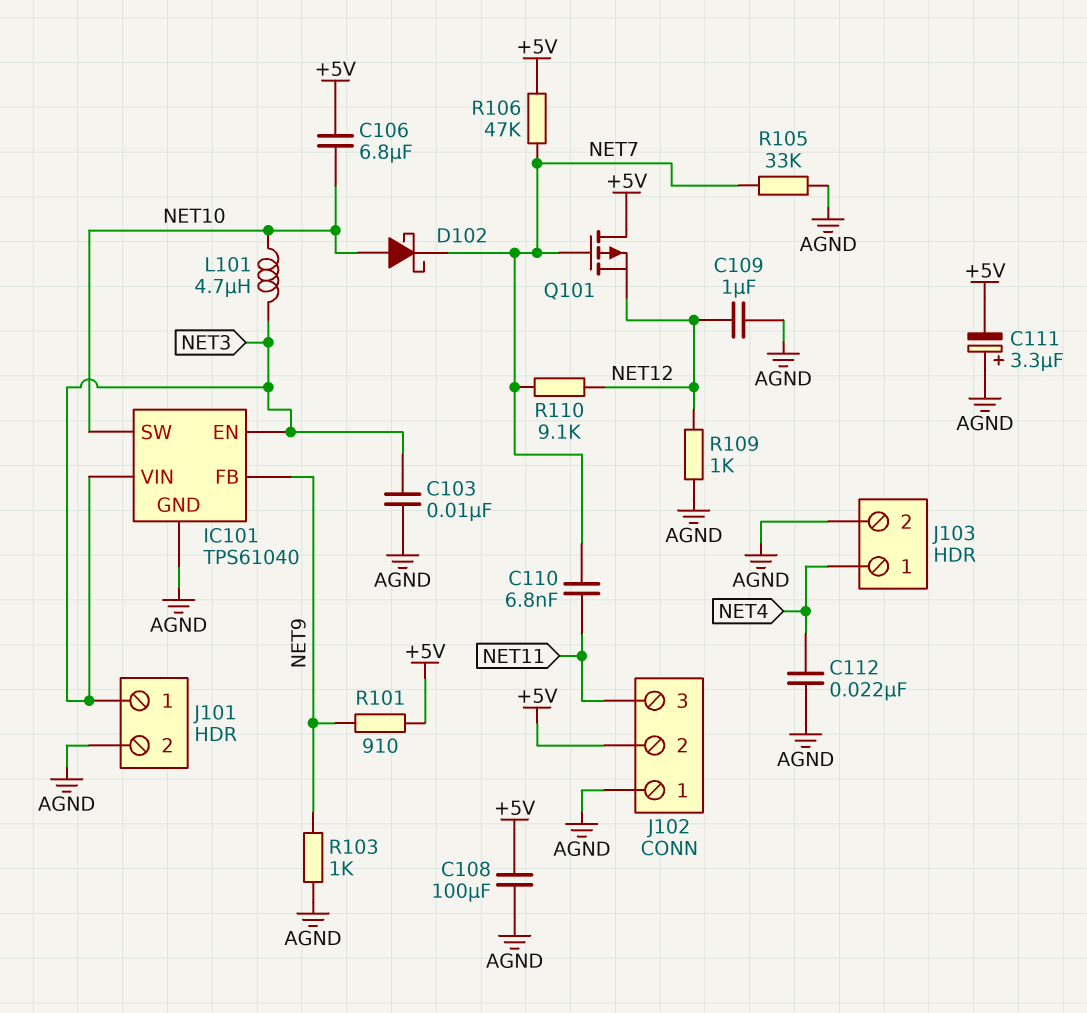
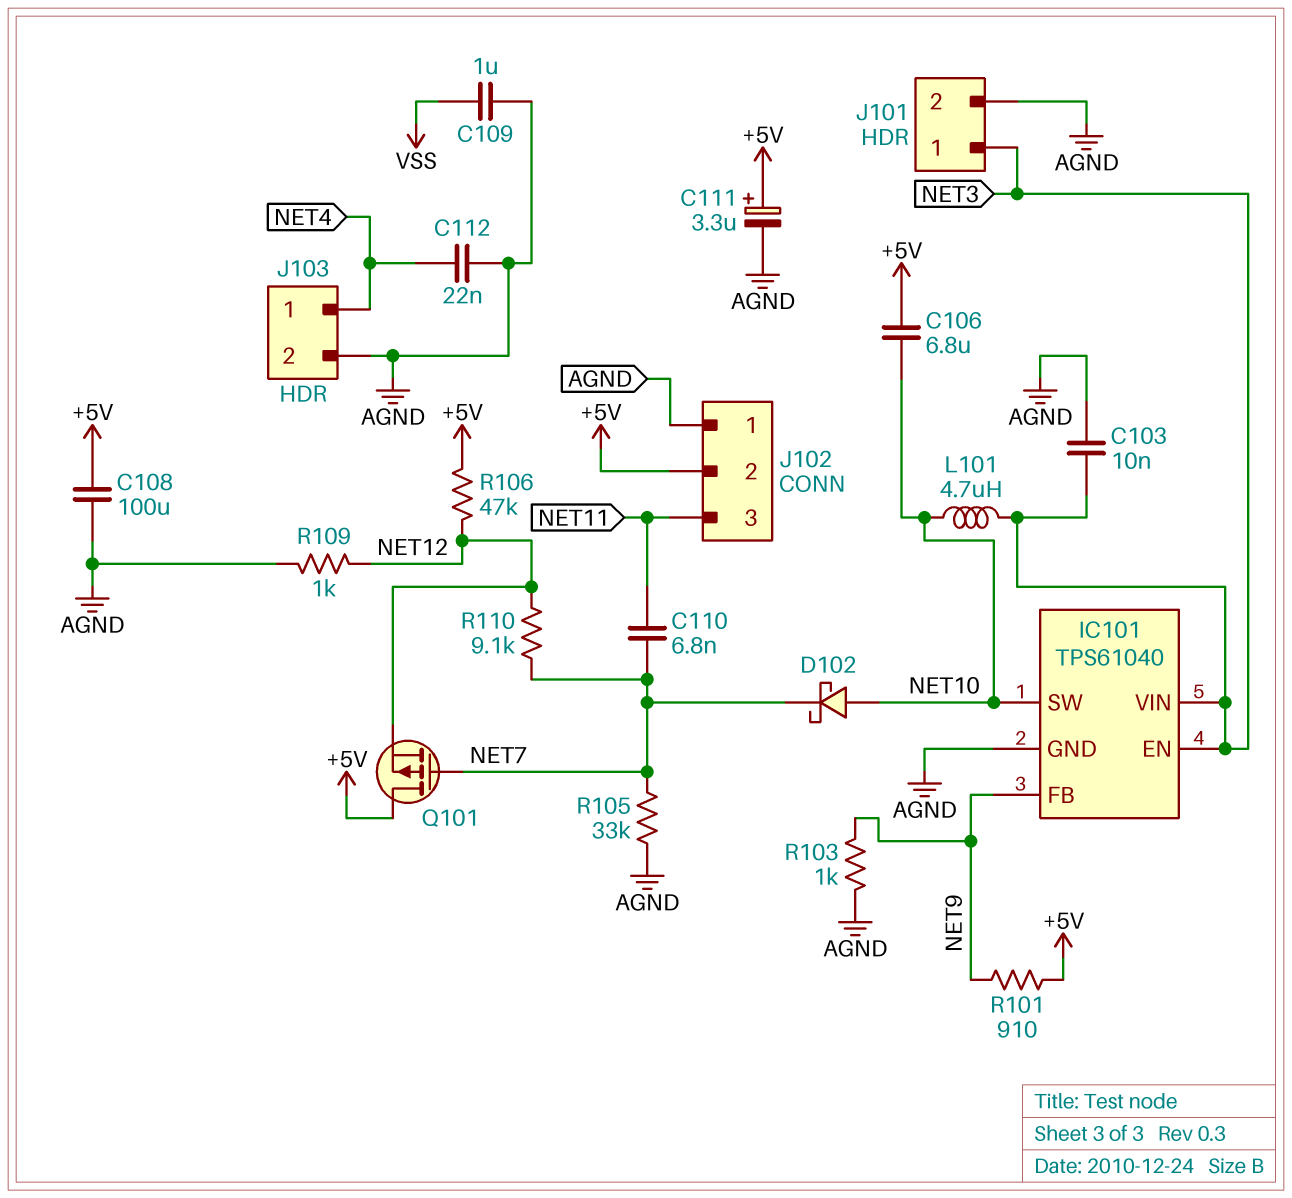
C109: 1uF (AGND, NET12) -> 1uF (AGND, VSS)
C111: 3.3uF (plus AGND, minus +5V) -> 3.3uF (plus +5V, minus AGND)
R106: 47k (+5V, NET7) -> 47k (+5V, NET12)

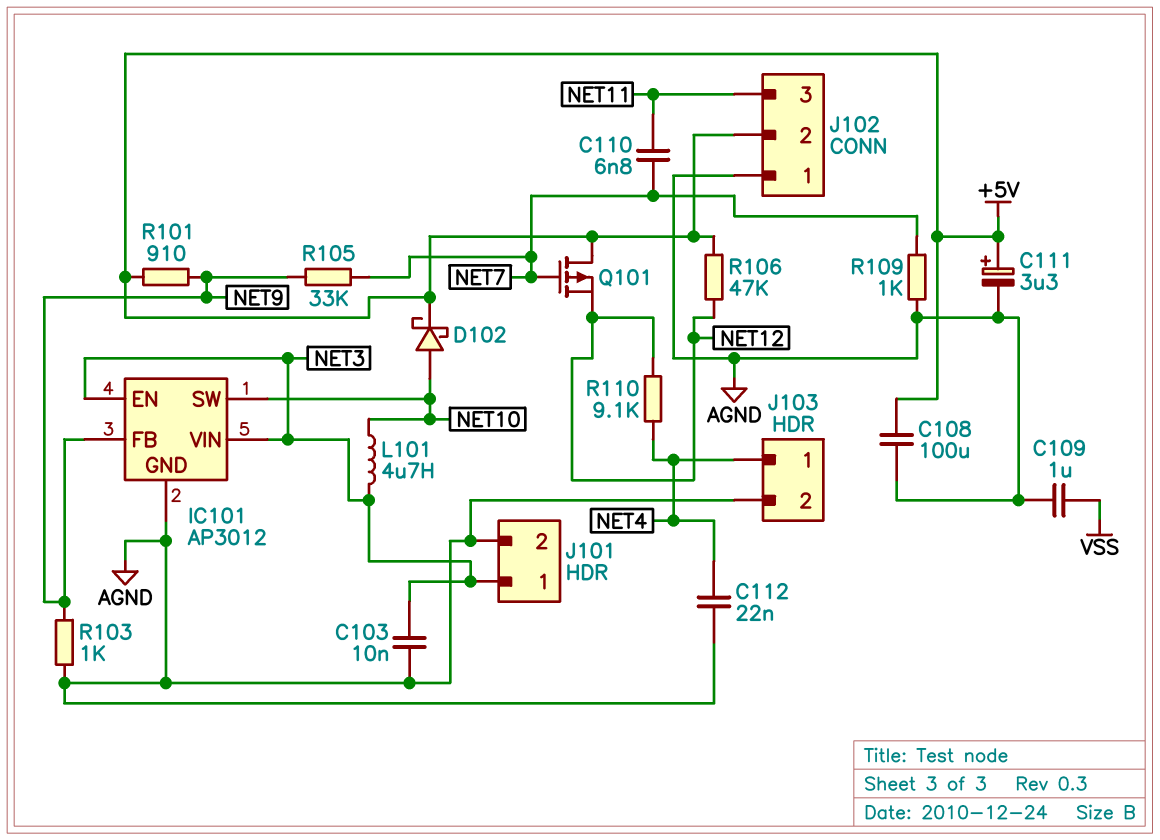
C106: 6.8uF (+5V, NET10) -> none
D102: schottky (A NET10, K NET7) -> schottky (A NET10, K +5V)
IC101: TPS61040 -> AP3012
R105: 33k (AGND, NET7) -> 33k (NET7, NET9)
R109: 1k (AGND, NET12) -> 1k (AGND, NET7)
R110: 9.1k (NET7, NET12) -> 9.1k (NET4, NET12)

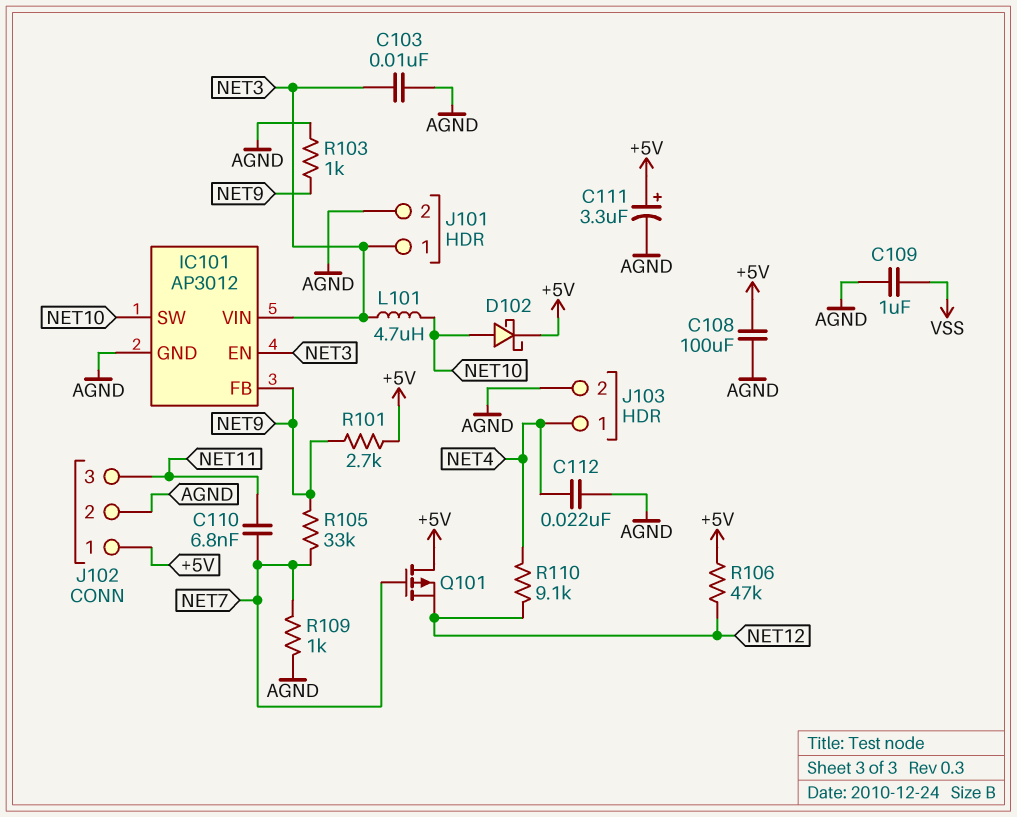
J102 pin 1: AGND -> +5V
J102 pin 2: +5V -> AGND
R101: 910 (+5V, NET9) -> 2.7k (+5V, NET9)

